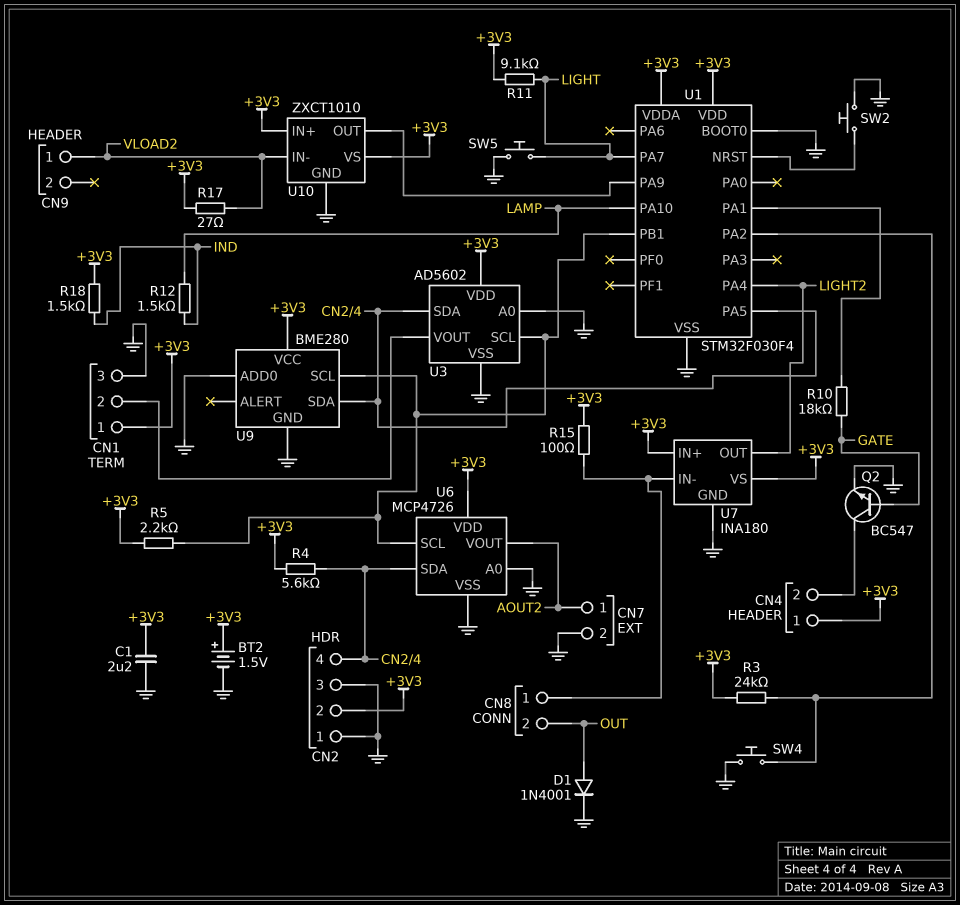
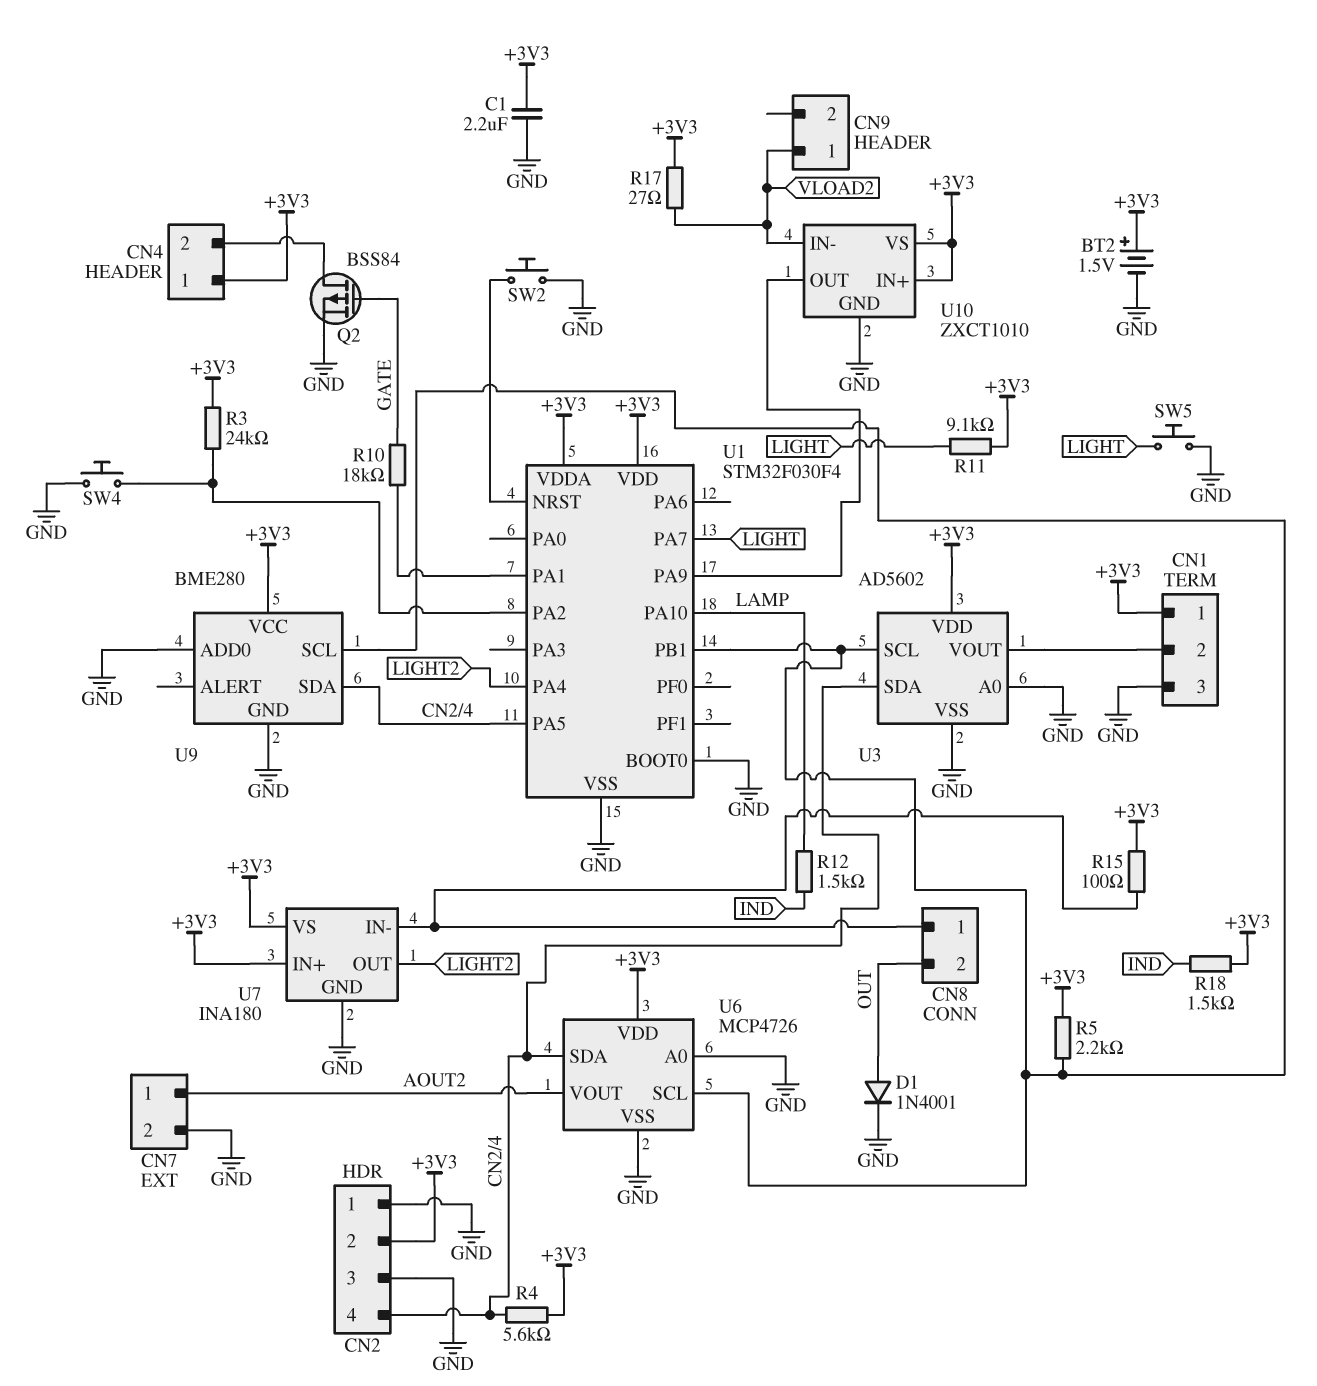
Q2: NPN BC547 (B GATE, C CN4/2, E GND) -> PMOS BSS84 (G GATE, D CN4/2, S GND)

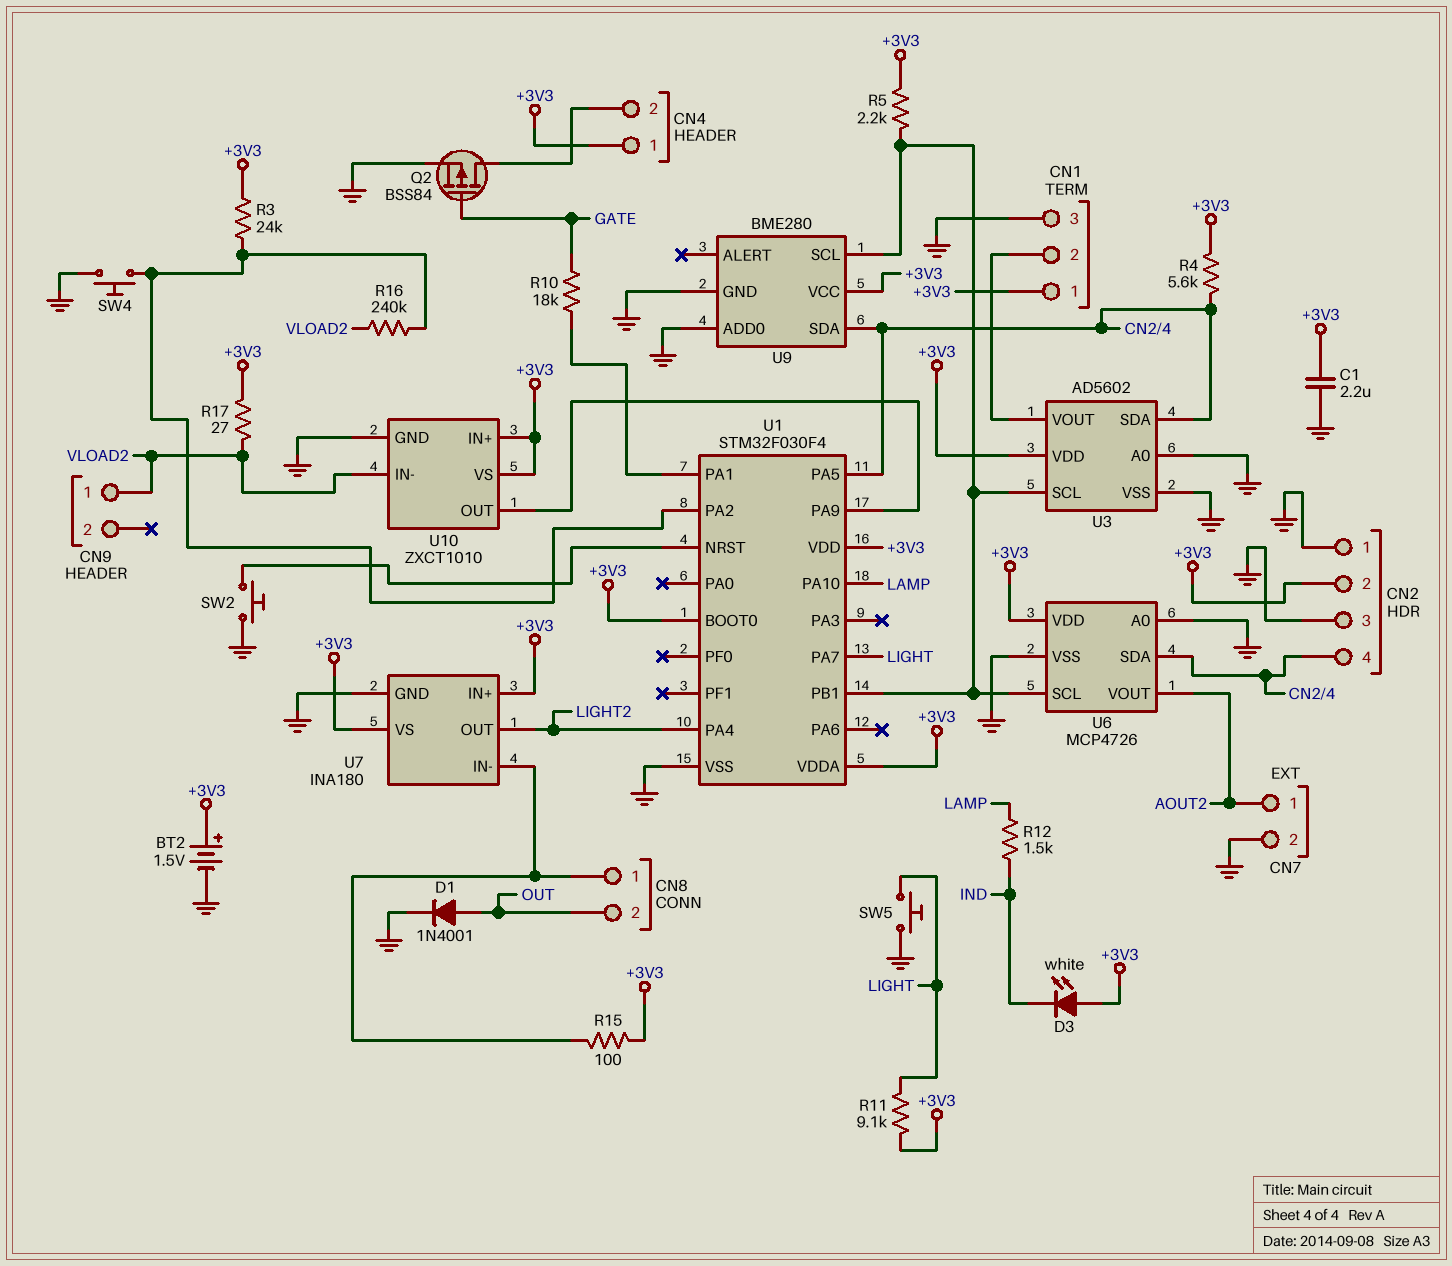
D3: none -> LED white (A +3V3, K IND)
R16: none -> 240k (U1/PA2, VLOAD2)
R18: 1.5k (+3V3, IND) -> none
U1 pin BOOT0: GND -> +3V3

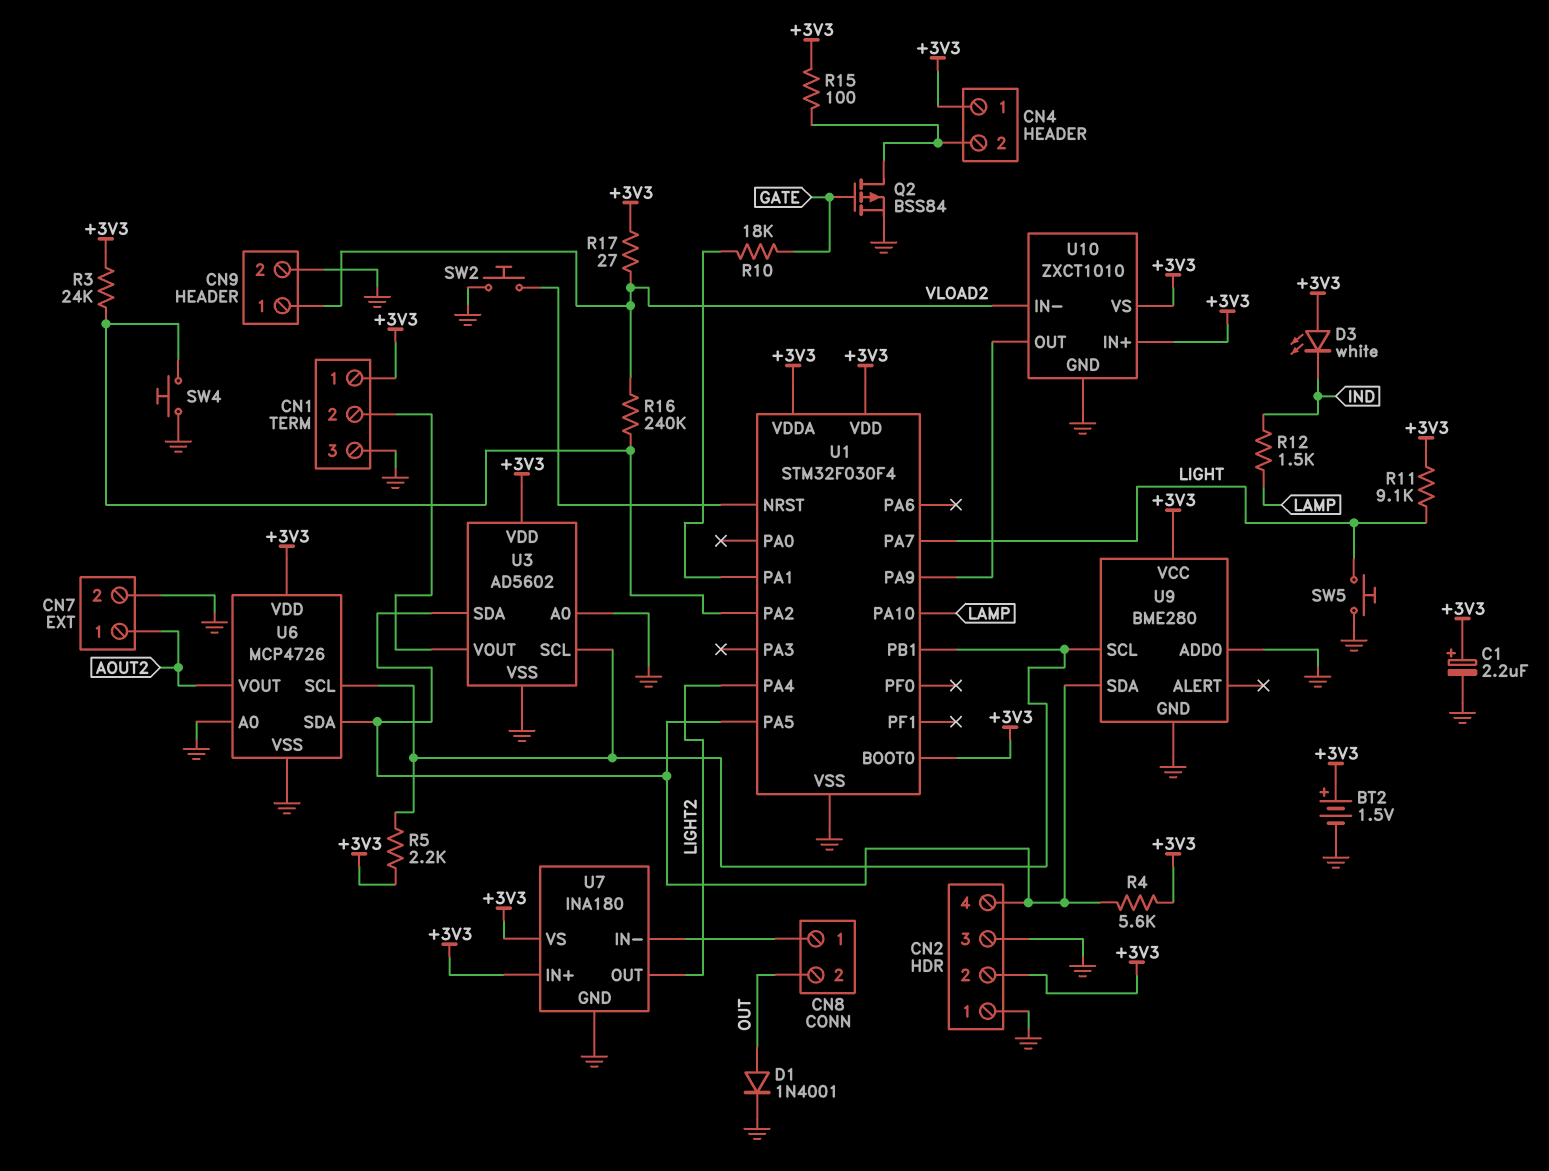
C1: 2.2uF (+3V3, GND) -> 2.2uF (plus +3V3, minus GND)
CN9 pin 2: none -> GND
R15: 100 (+3V3, CN8/1) -> 100 (+3V3, CN4/2)

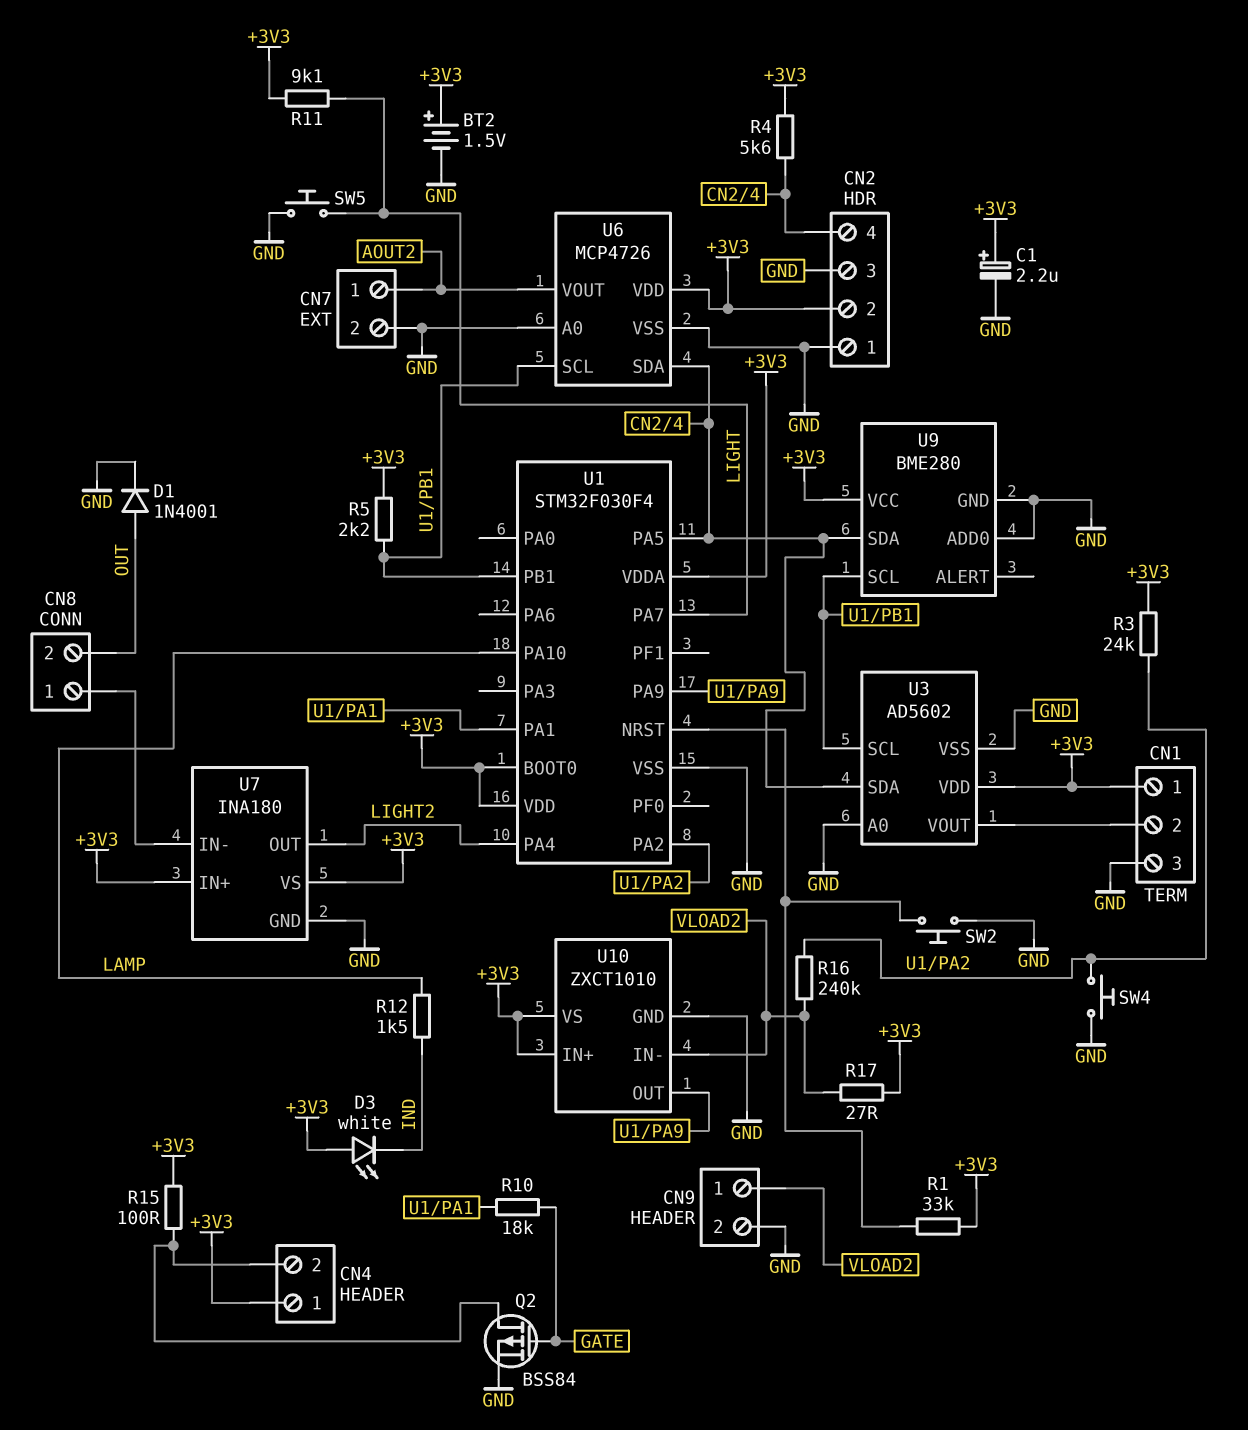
R1: none -> 33k (+3V3, U1/NRST)

